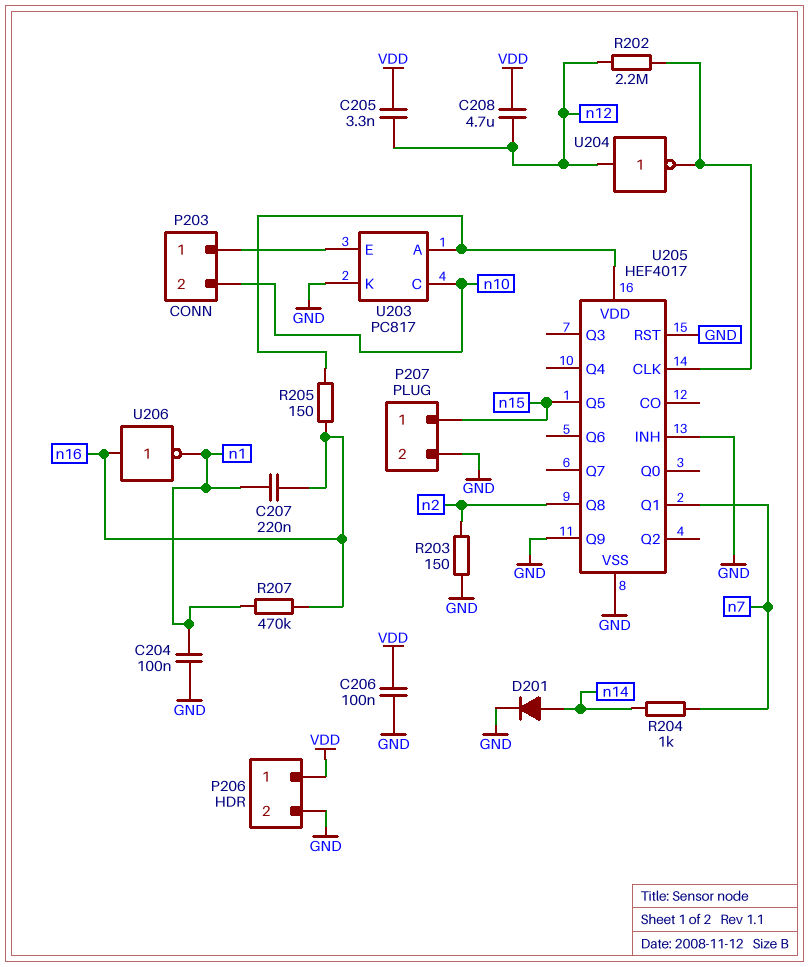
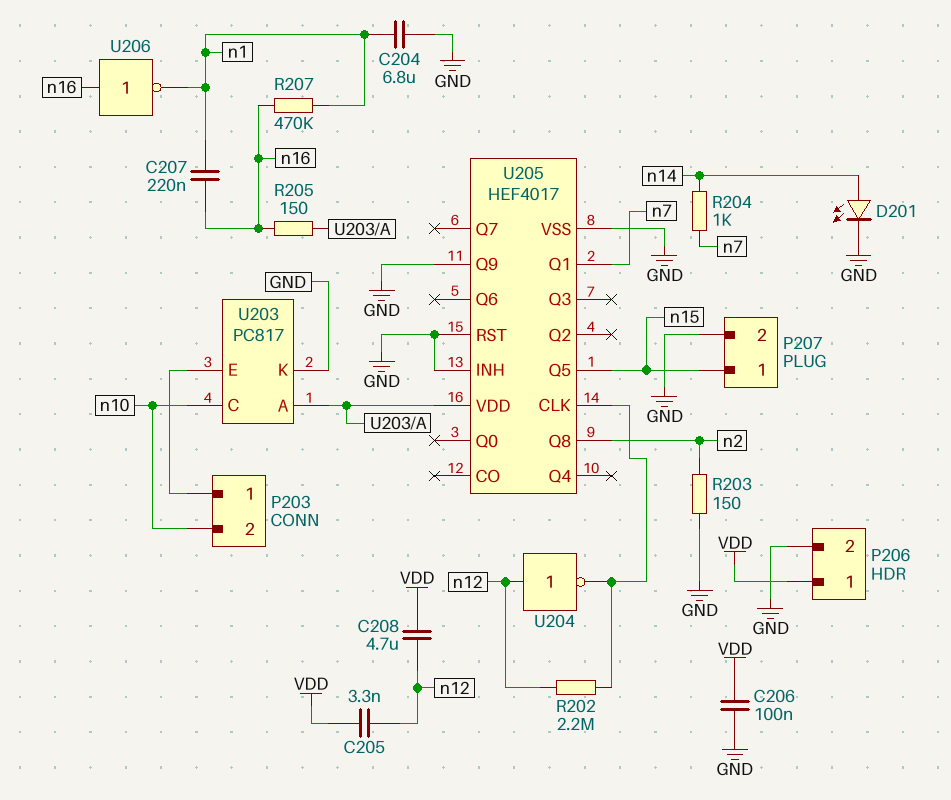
C204: 100nF (GND, n1) -> 6.8uF (GND, n1)
D201: diode (A n14, K GND) -> LED (A n14, K GND)

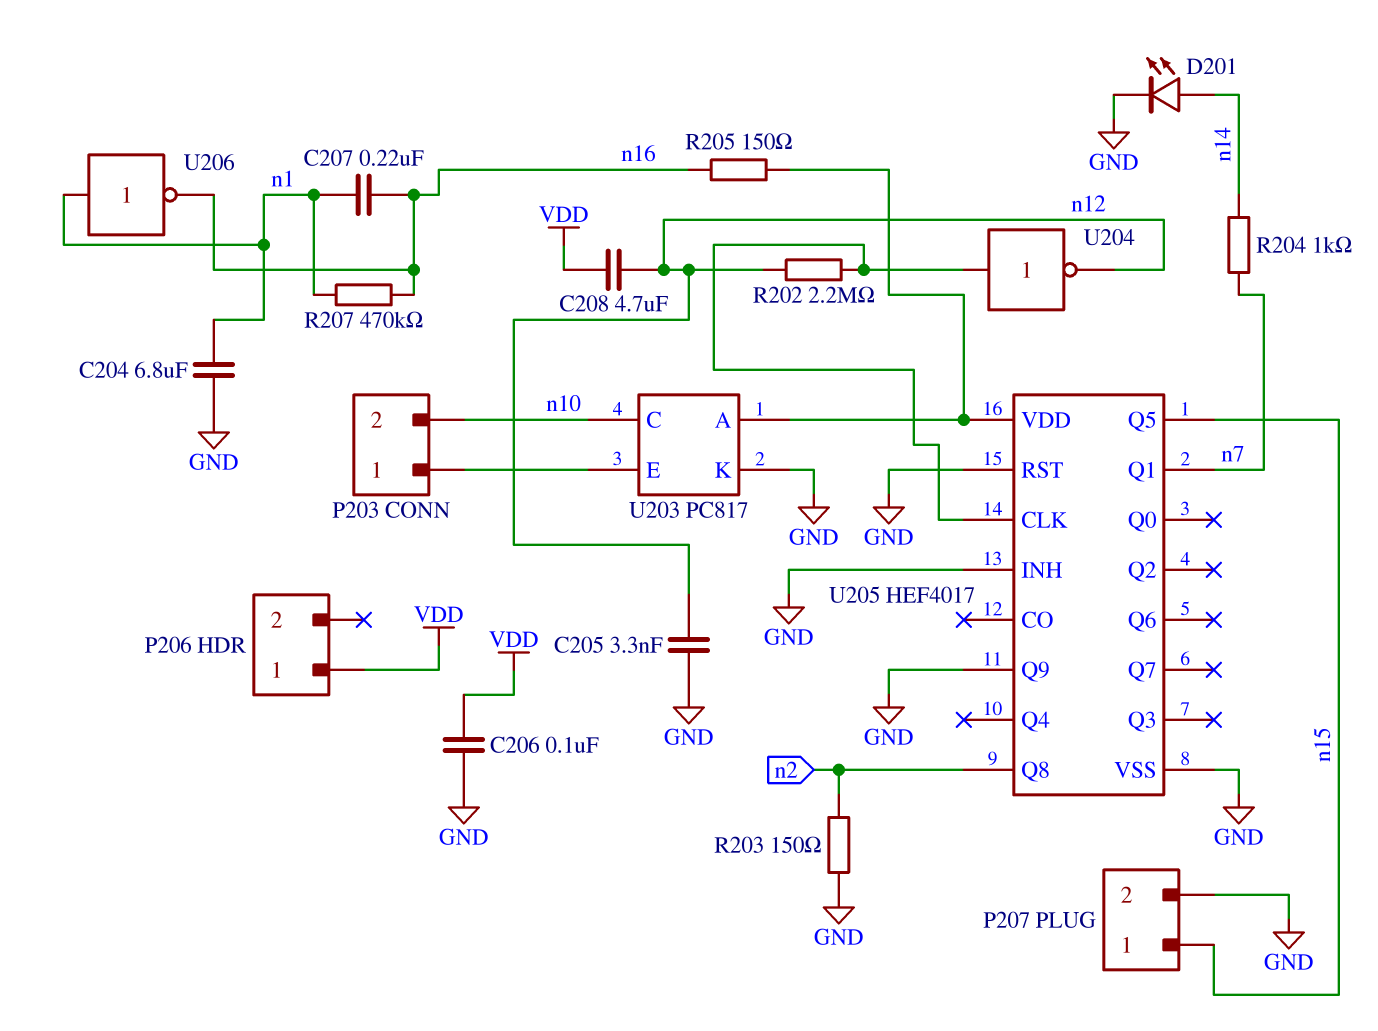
C205: 3.3nF (VDD, n12) -> 3.3nF (GND, n12)
P206 pin 2: GND -> none
U204: NOT (in n12, out U205/CLK) -> NOT (in U205/CLK, out n12)
U206: NOT (in n16, out n1) -> NOT (in n1, out n16)

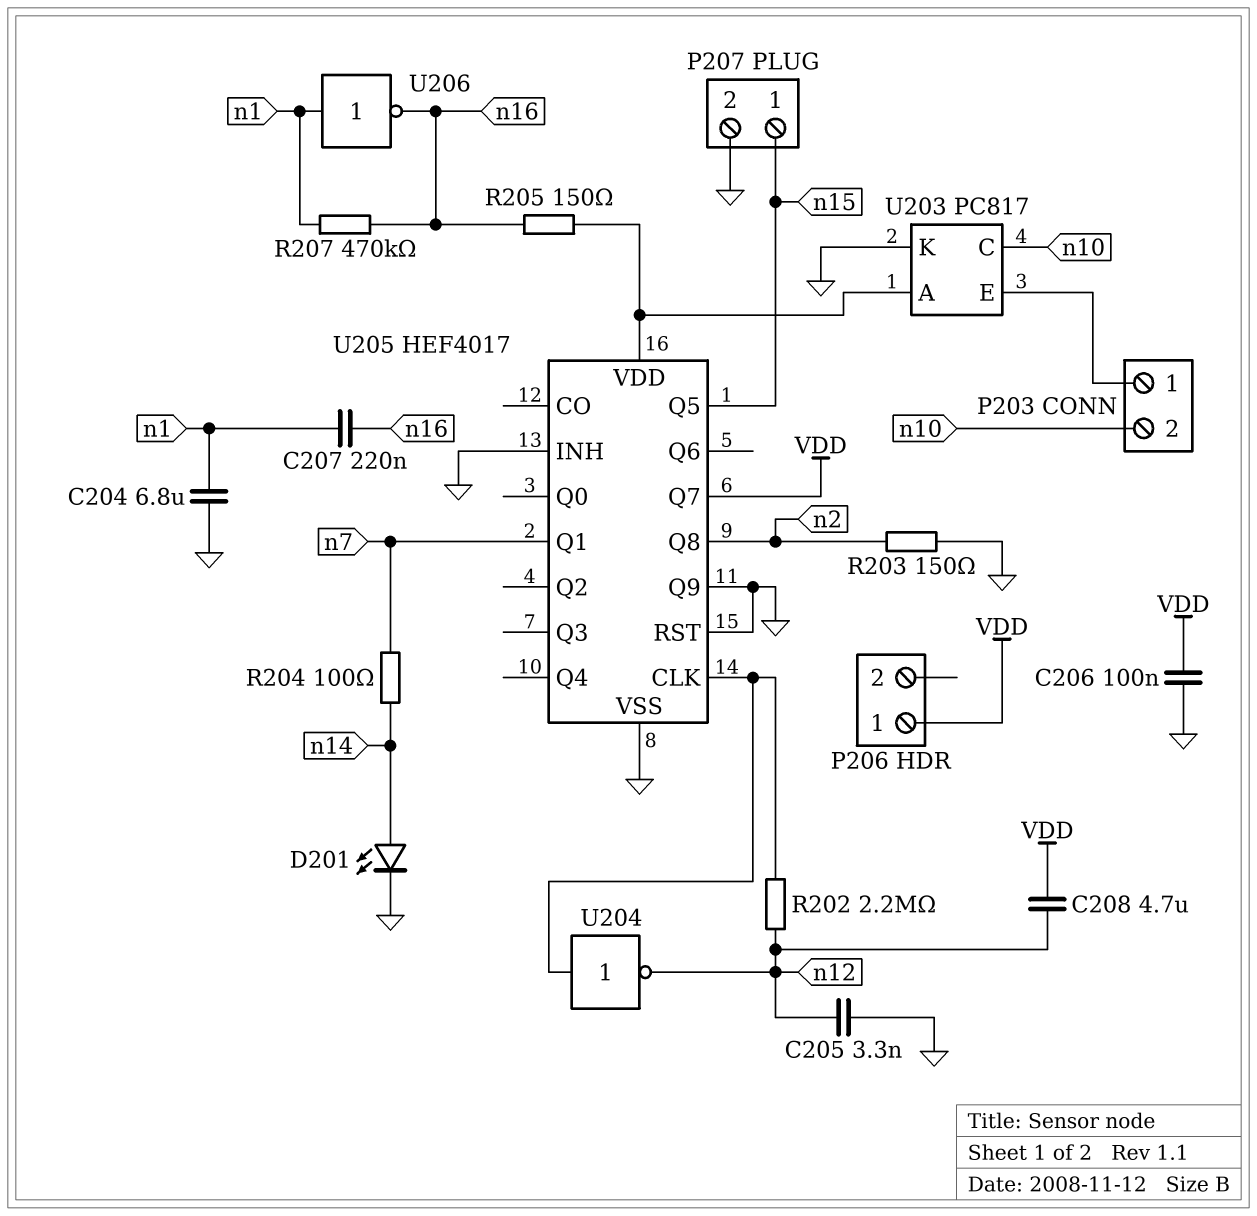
R204: 1k (n7, n14) -> 100 (n7, n14)
U205 pin Q7: none -> VDD

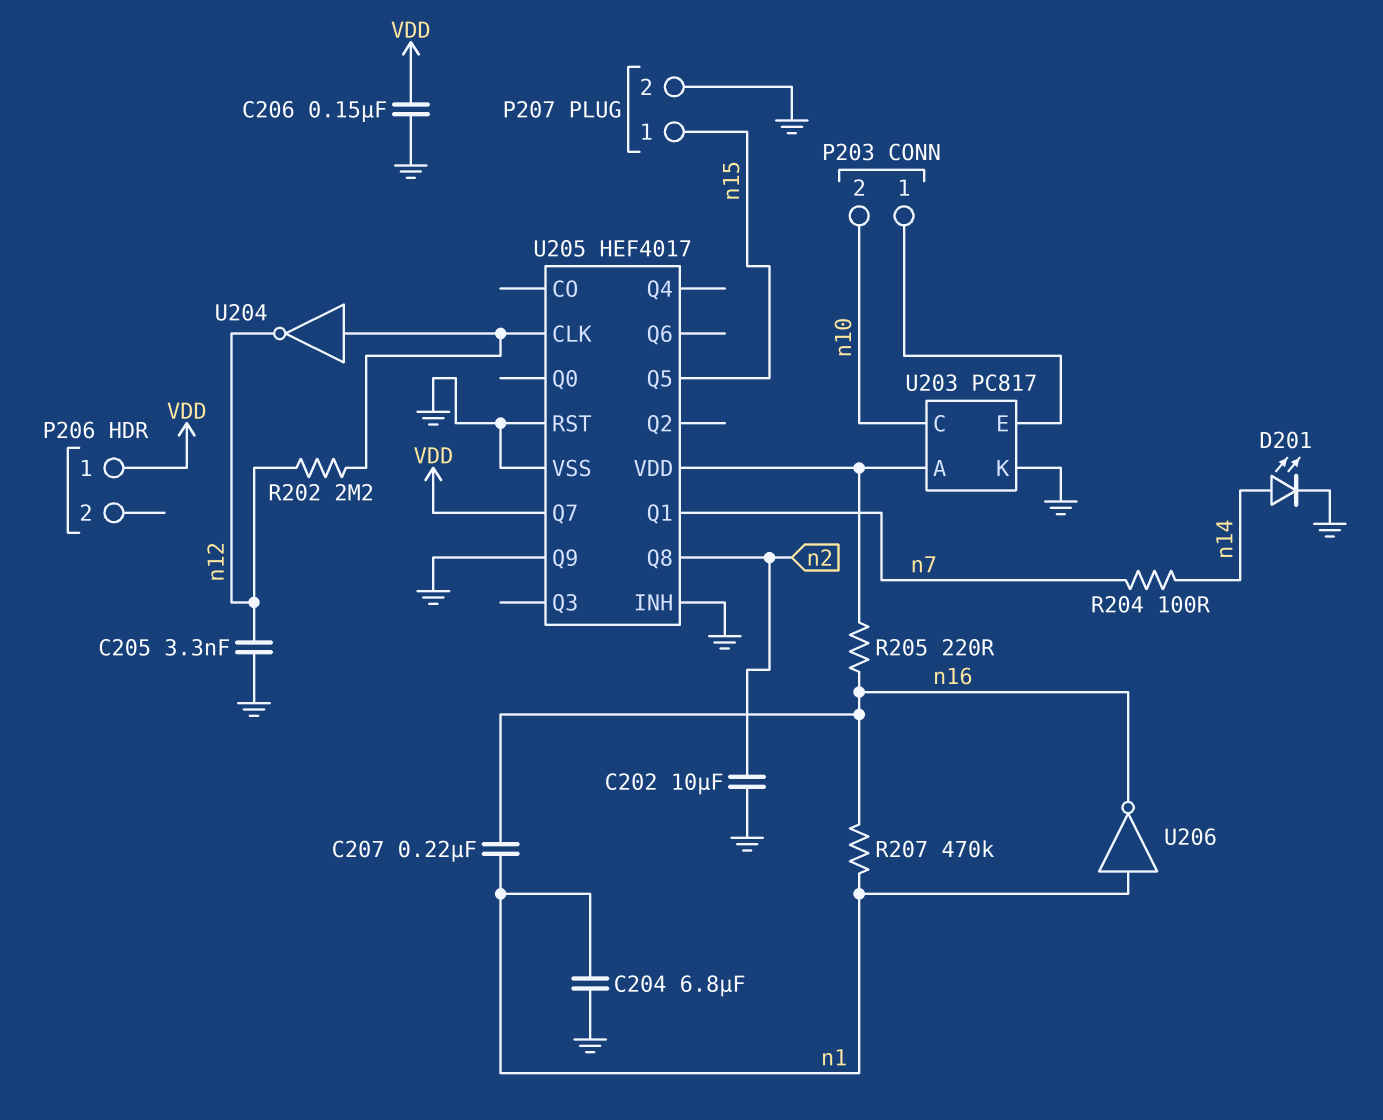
C202: none -> 10uF (GND, n2)
C206: 100nF (GND, VDD) -> 150nF (GND, VDD)
C208: 4.7uF (VDD, n12) -> none
R203: 150 (GND, n2) -> none
R205: 150 (U203/A, n16) -> 220 (U203/A, n16)

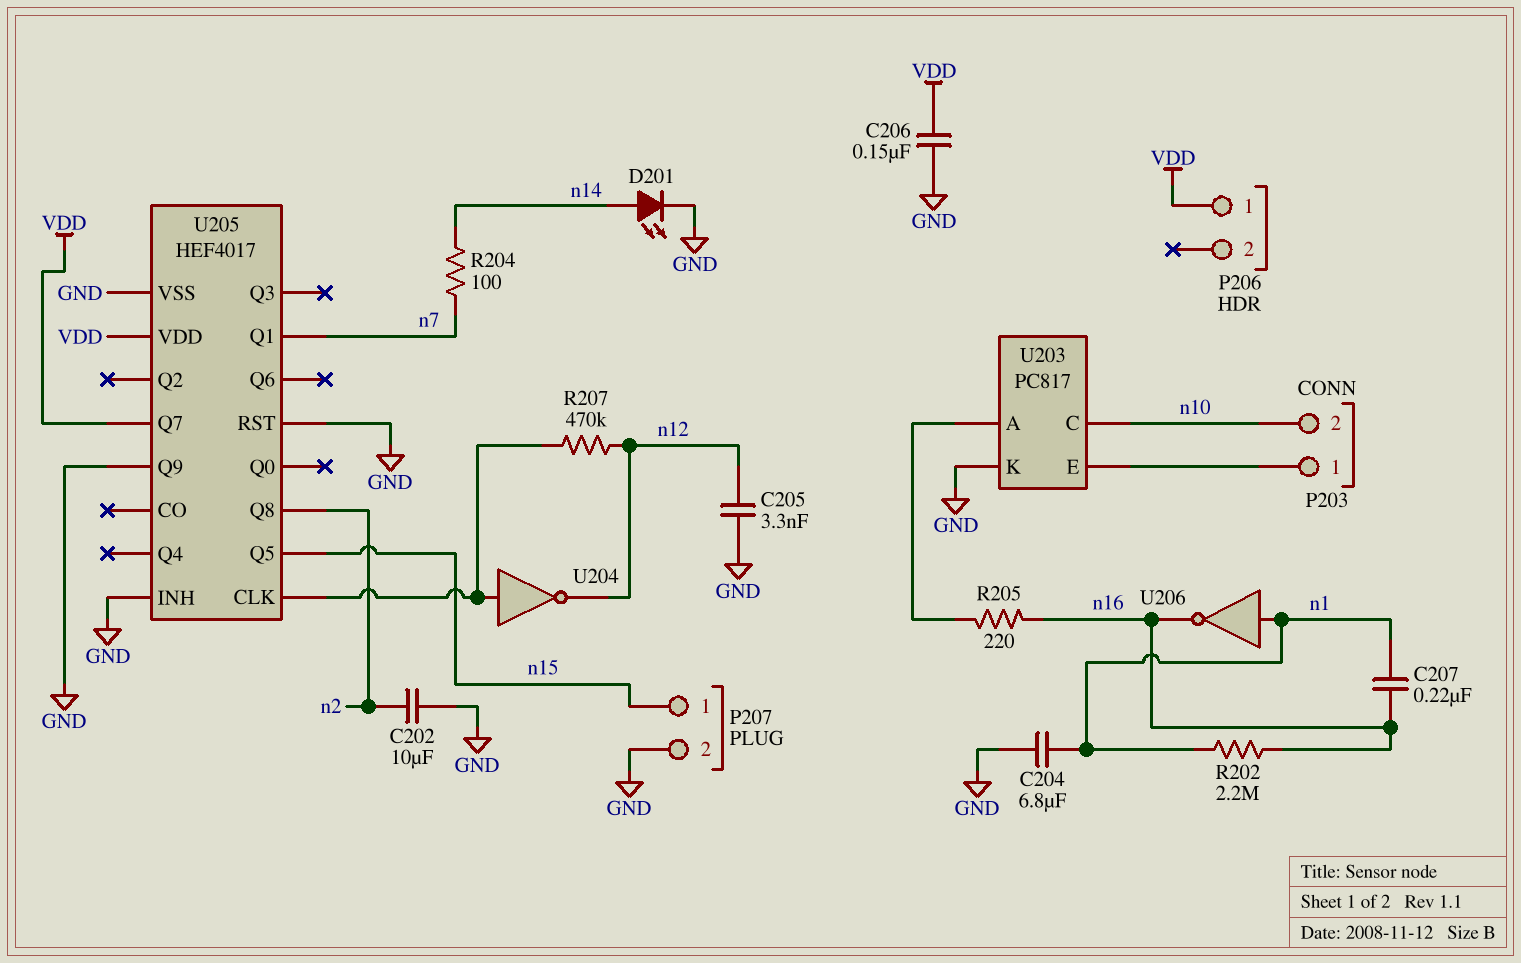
R202: 2.2M (U205/CLK, n12) -> 2.2M (n1, n16)
R207: 470k (n1, n16) -> 470k (U205/CLK, n12)
U205 pin VDD: U203/A -> VDD

